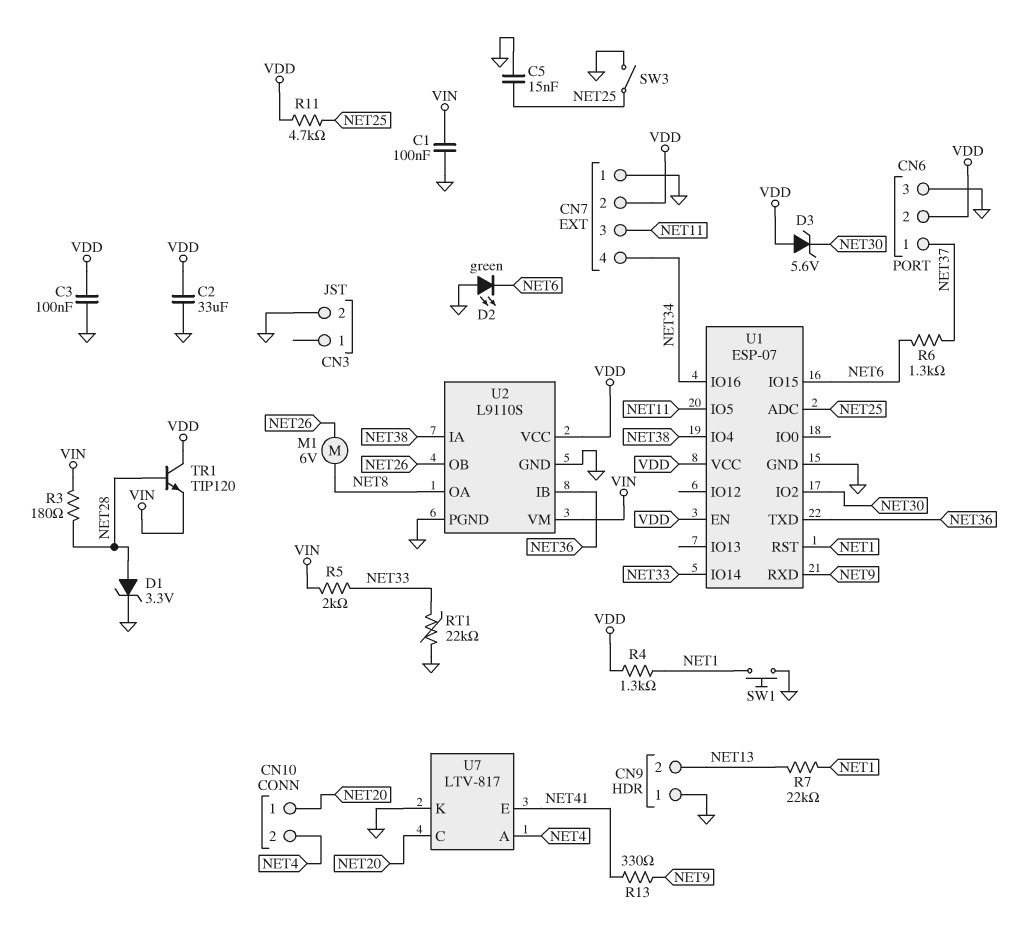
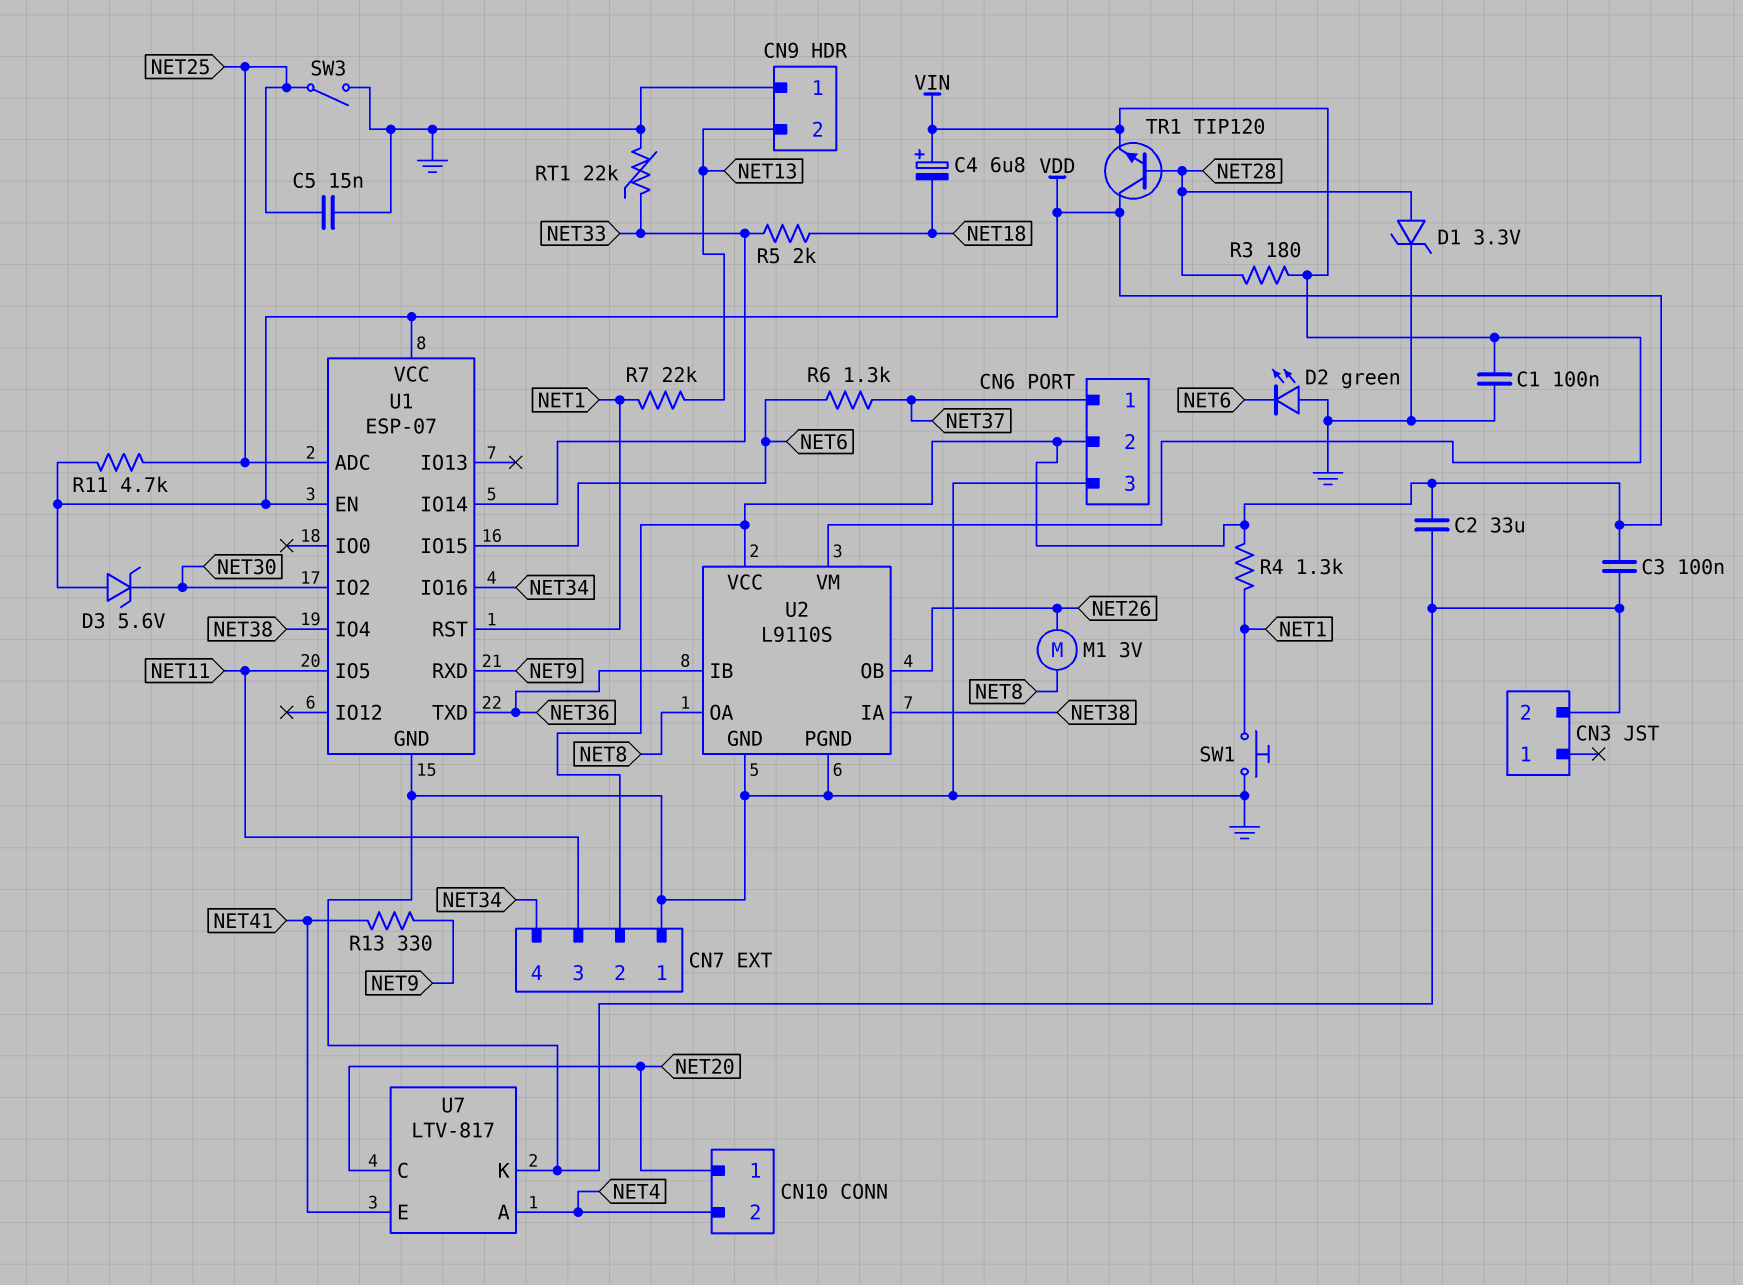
C4: none -> 6.8uF (plus VIN, minus NET18)
M1: motor 6V (NET8, NET26) -> motor 3V (NET8, NET26)
R5: 2k (NET33, VIN) -> 2k (NET18, NET33)

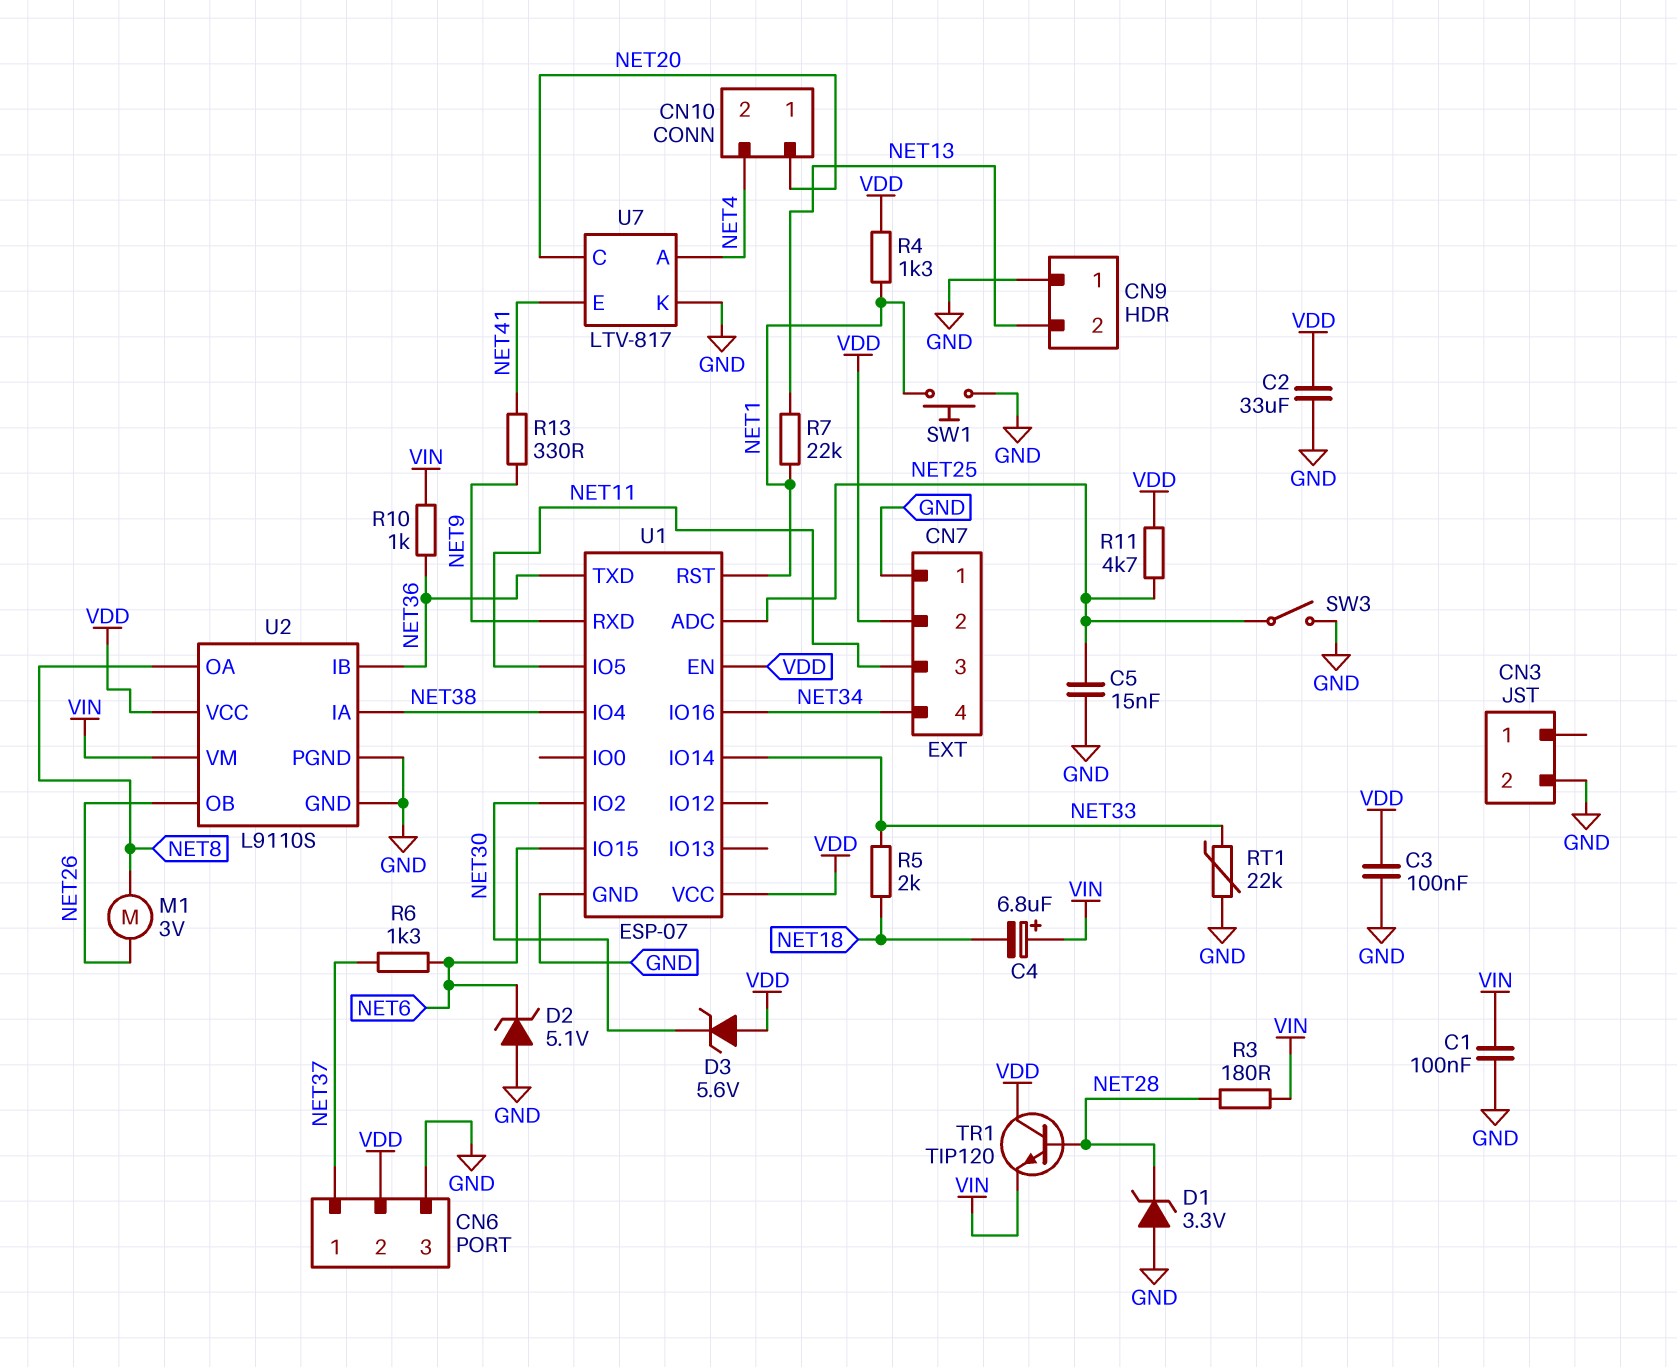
D1: zener 3.3V (A NET28, K GND) -> zener 3.3V (A GND, K NET28)
D2: LED green (A GND, K NET6) -> zener 5.1V (A GND, K NET6)
R10: none -> 1k (NET36, VIN)

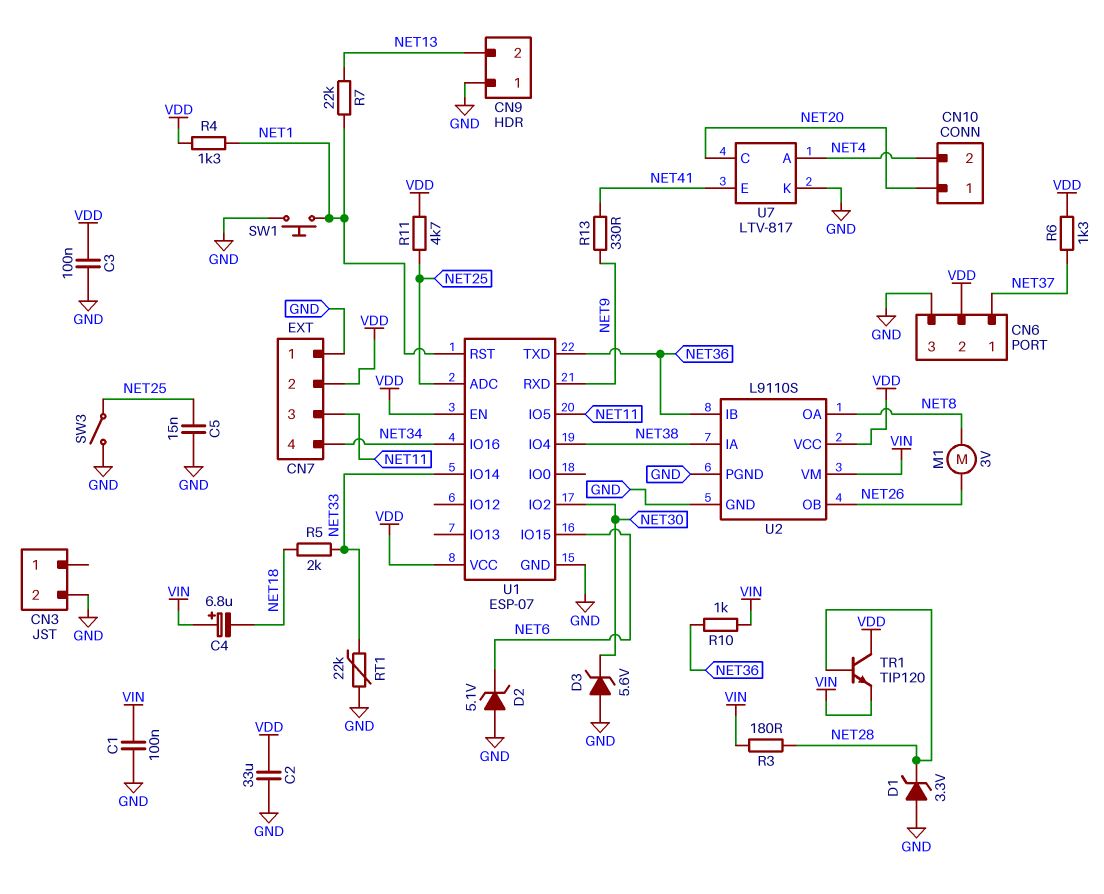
D3: zener 5.6V (A VDD, K NET30) -> zener 5.6V (A GND, K NET30)
R6: 1.3k (NET6, NET37) -> 1.3k (NET37, VDD)

